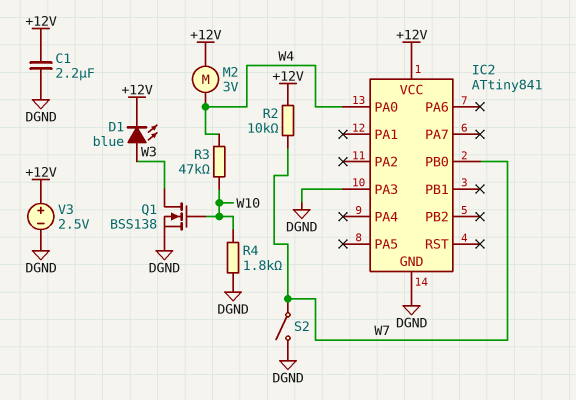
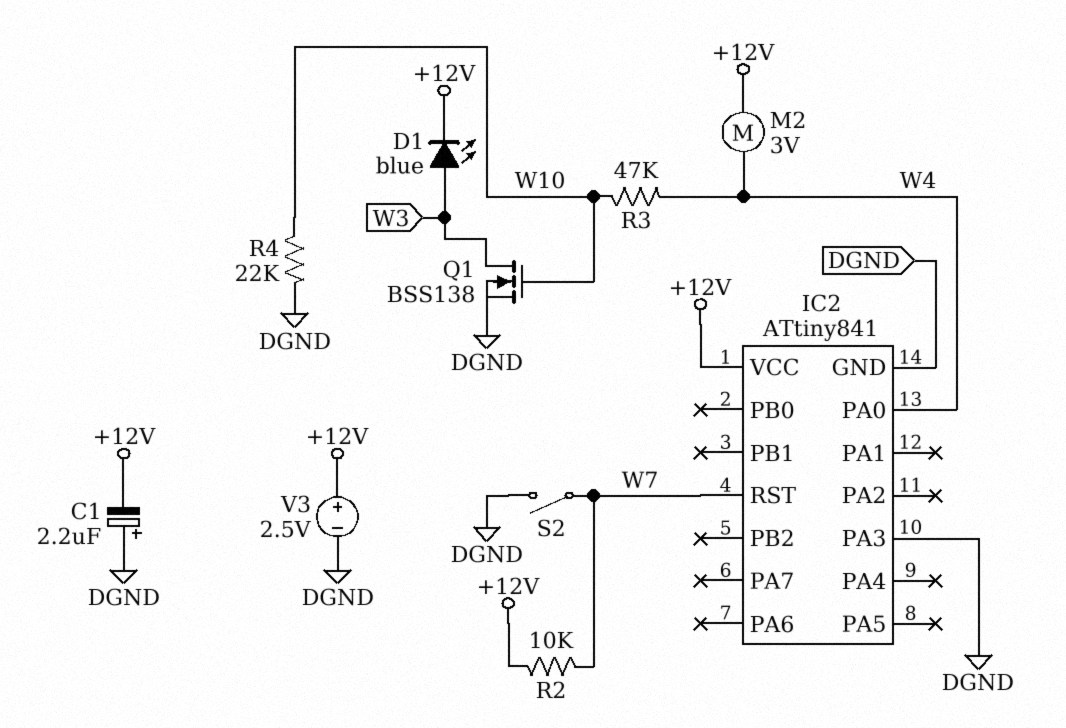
C1: 2.2uF (+12V, DGND) -> 2.2uF (plus DGND, minus +12V)
IC2 pin PB0: W7 -> none
IC2 pin RST: none -> W7
R4: 1.8k (DGND, W10) -> 22k (DGND, W10)

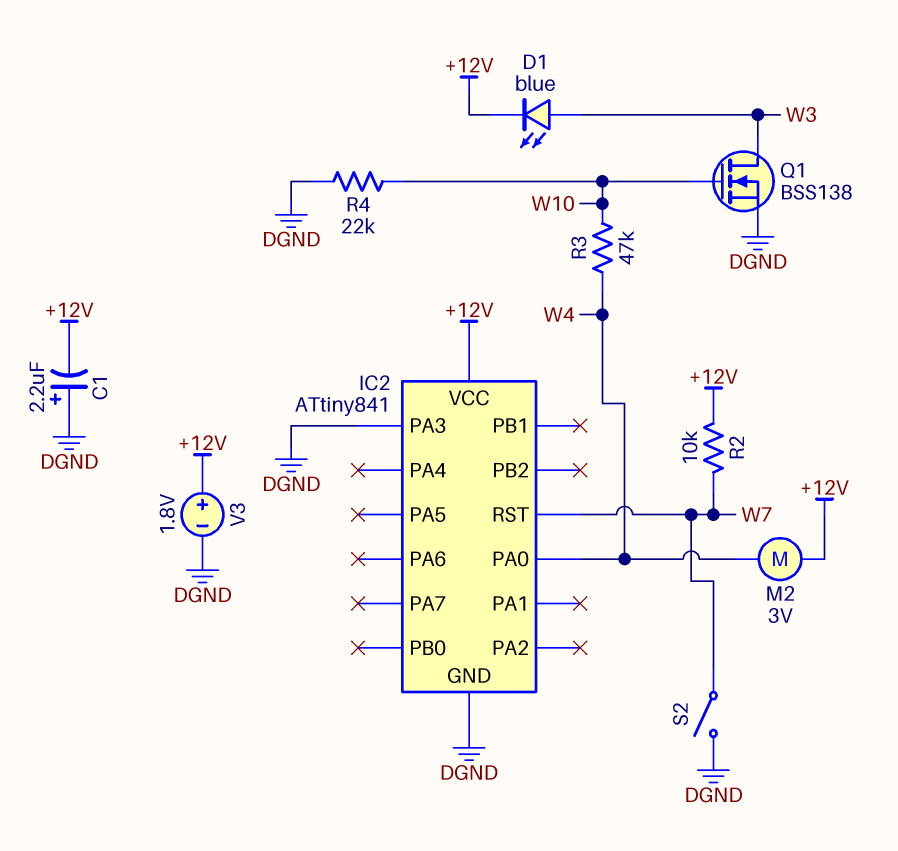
V3: 2.5V (plus +12V, minus DGND) -> 1.8V (plus +12V, minus DGND)

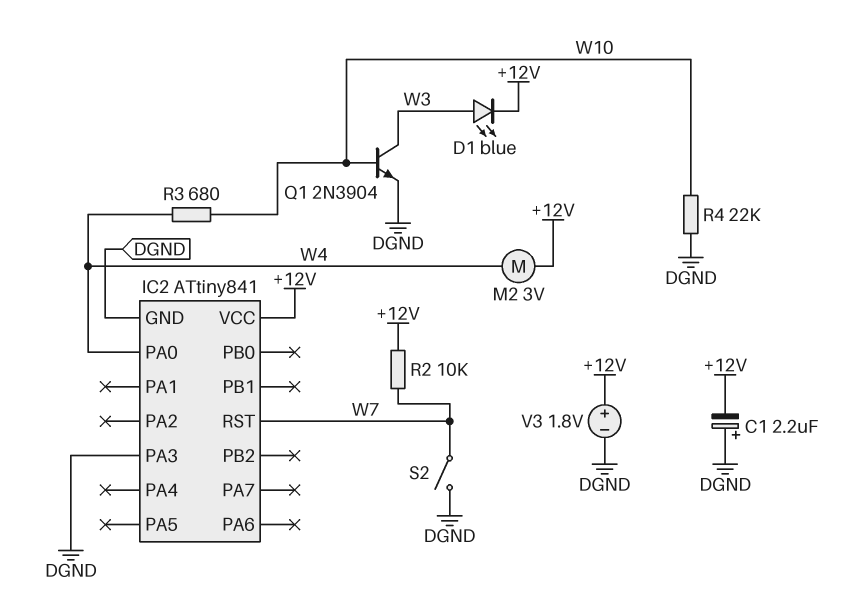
Q1: NMOS BSS138 (G W10, D W3, S DGND) -> NPN 2N3904 (B W10, C W3, E DGND)
R3: 47k (W4, W10) -> 680 (W4, W10)

